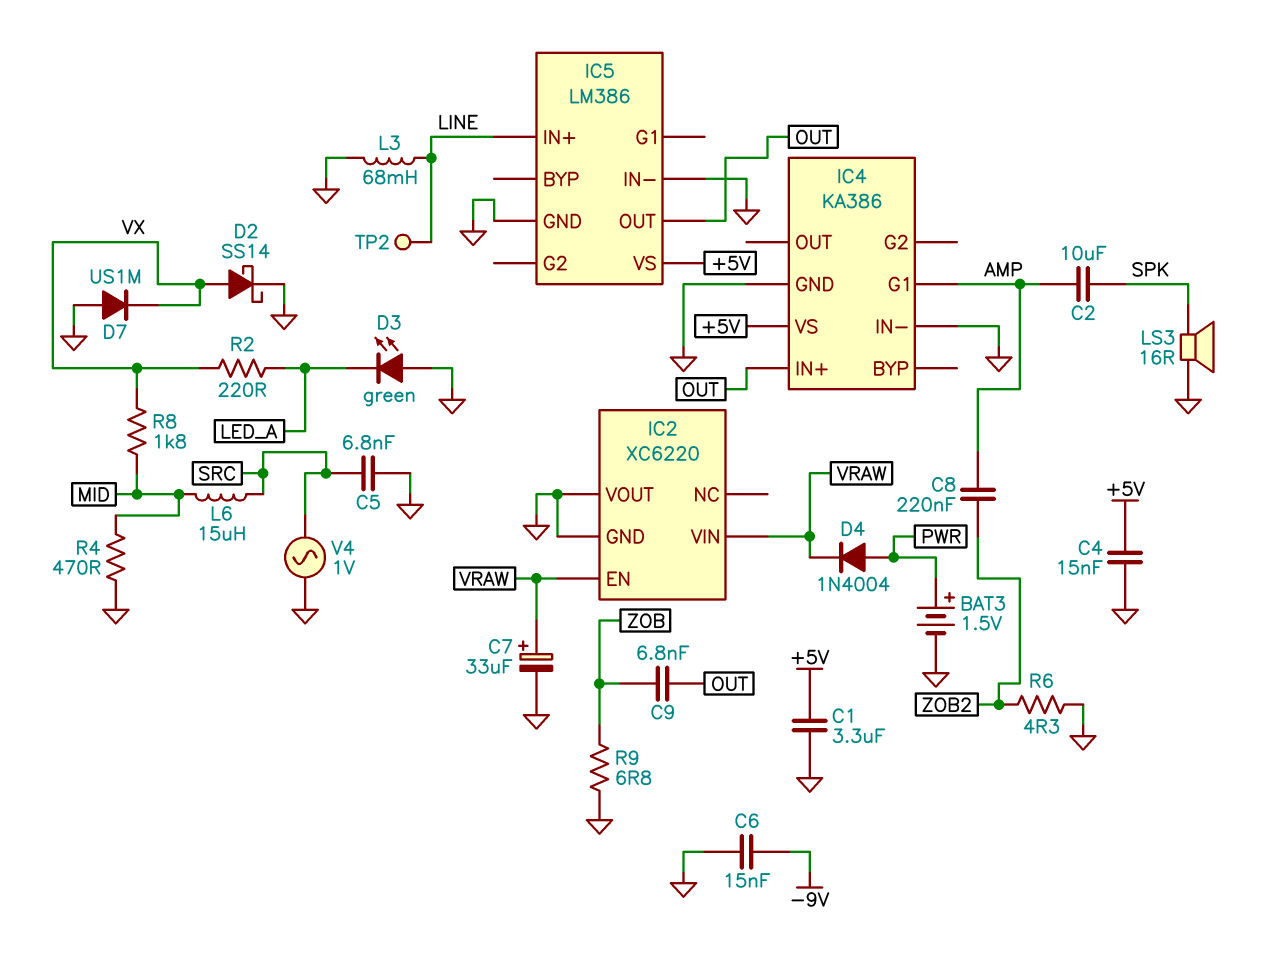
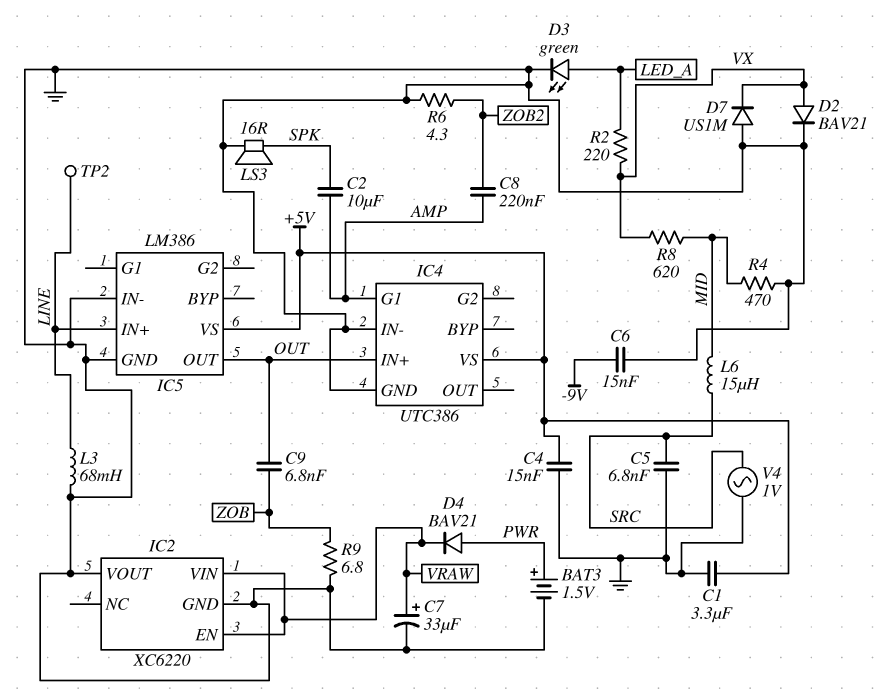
D2: schottky SS14 (A VX, K GND) -> diode BAV21 (A VX, K GND)
D3: LED green (A GND, K LED_A) -> LED green (A LED_A, K GND)
D4: diode 1N4004 (A PWR, K VRAW) -> diode BAV21 (A PWR, K VRAW)
IC4: KA386 -> UTC386
R8: 1.8k (MID, VX) -> 620 (MID, VX)

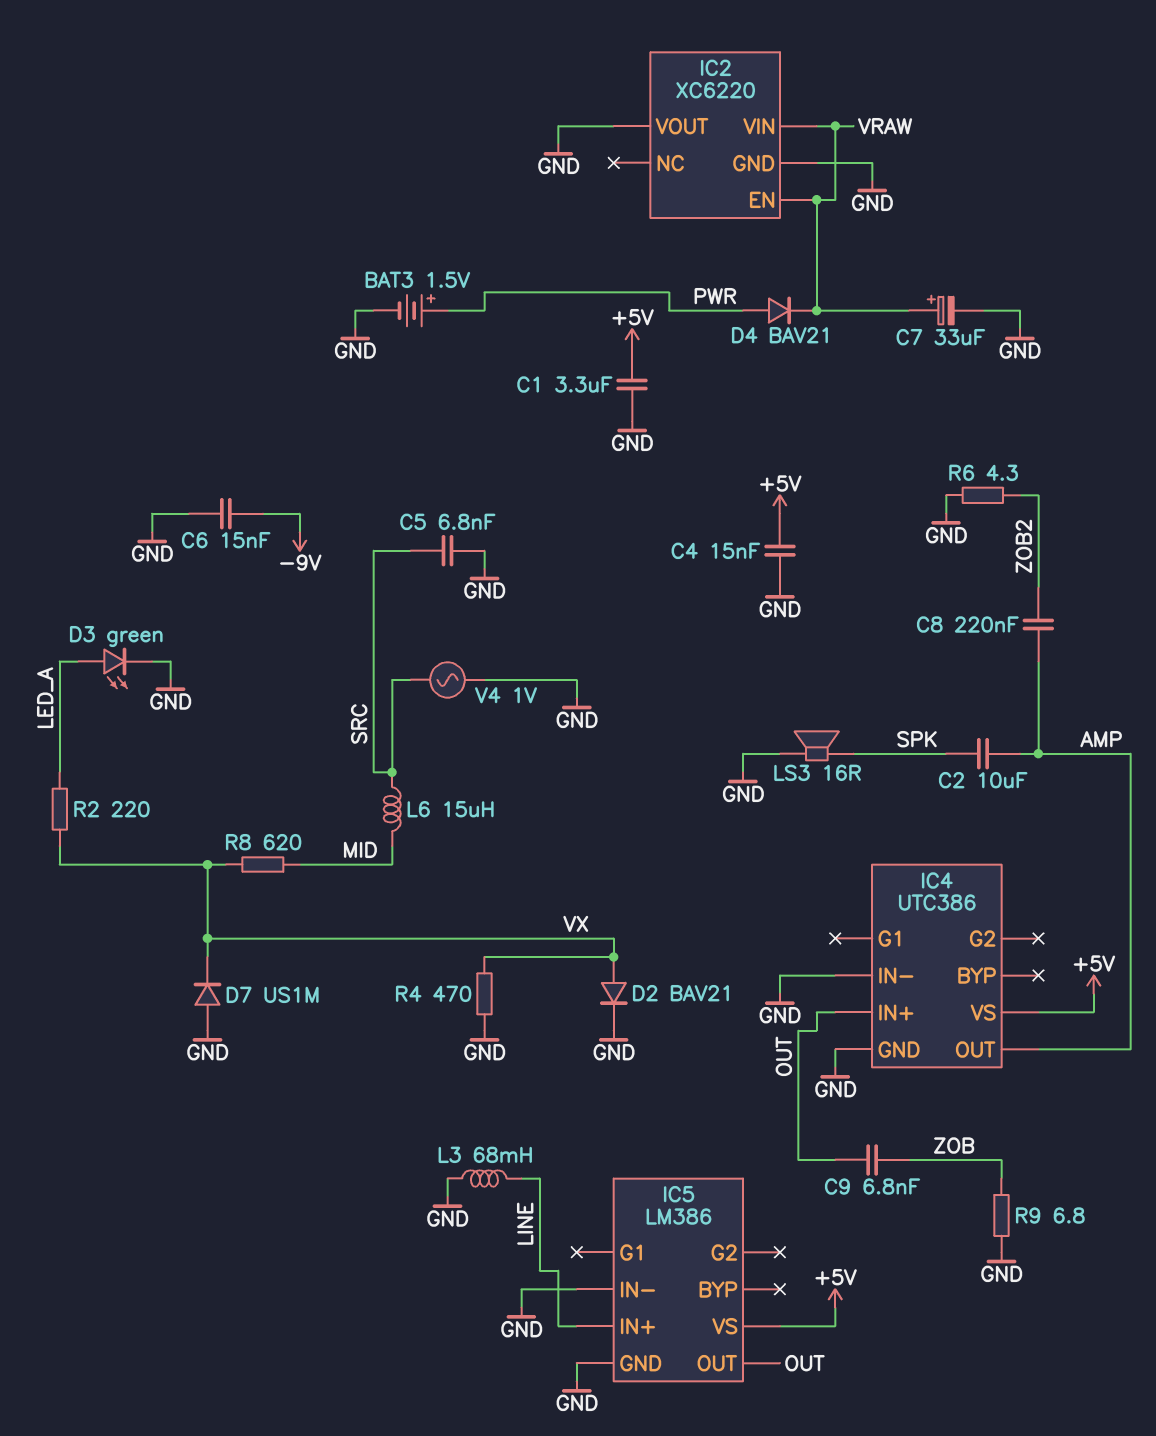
IC4 pin G1: AMP -> none
IC4 pin OUT: none -> AMP
R4: 470 (GND, MID) -> 470 (GND, VX)
TP2: test point (LINE) -> none

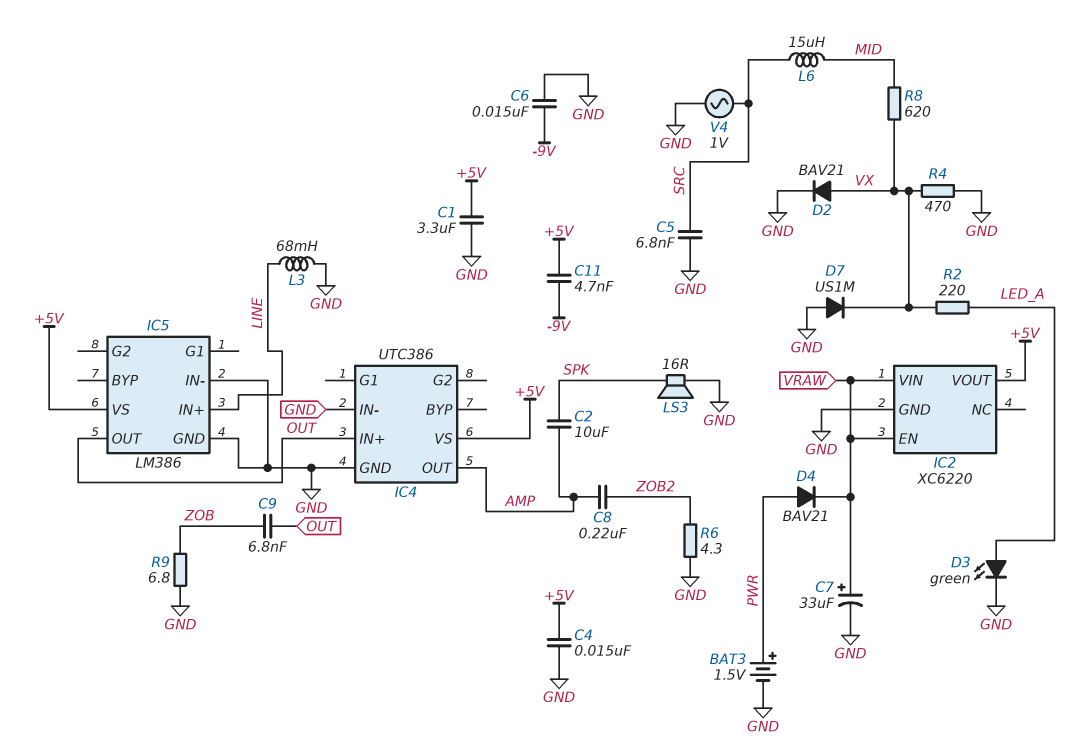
C11: none -> 4.7nF (+5V, -9V)
IC2 pin VOUT: GND -> +5V

